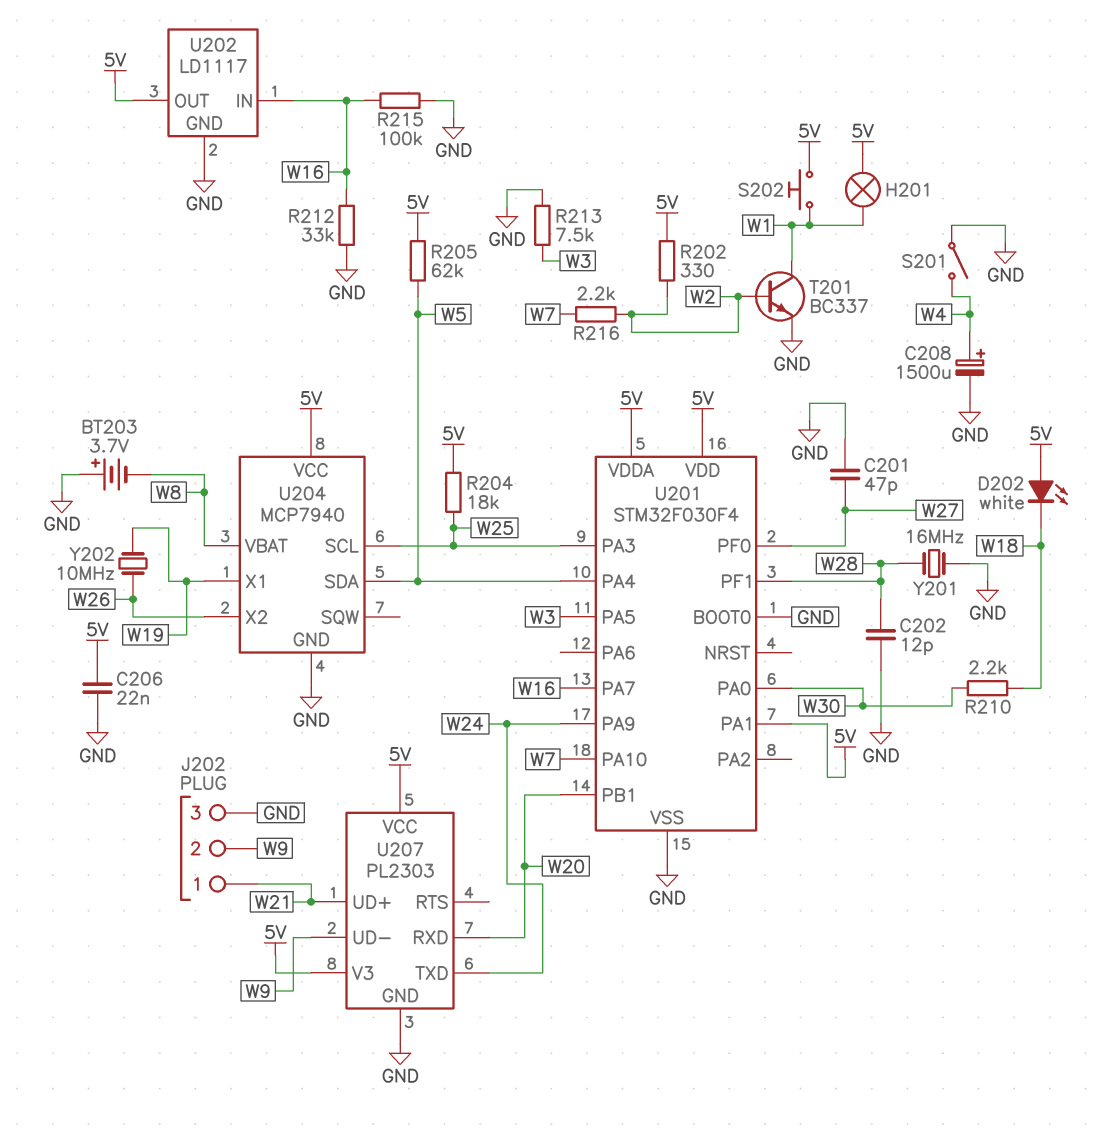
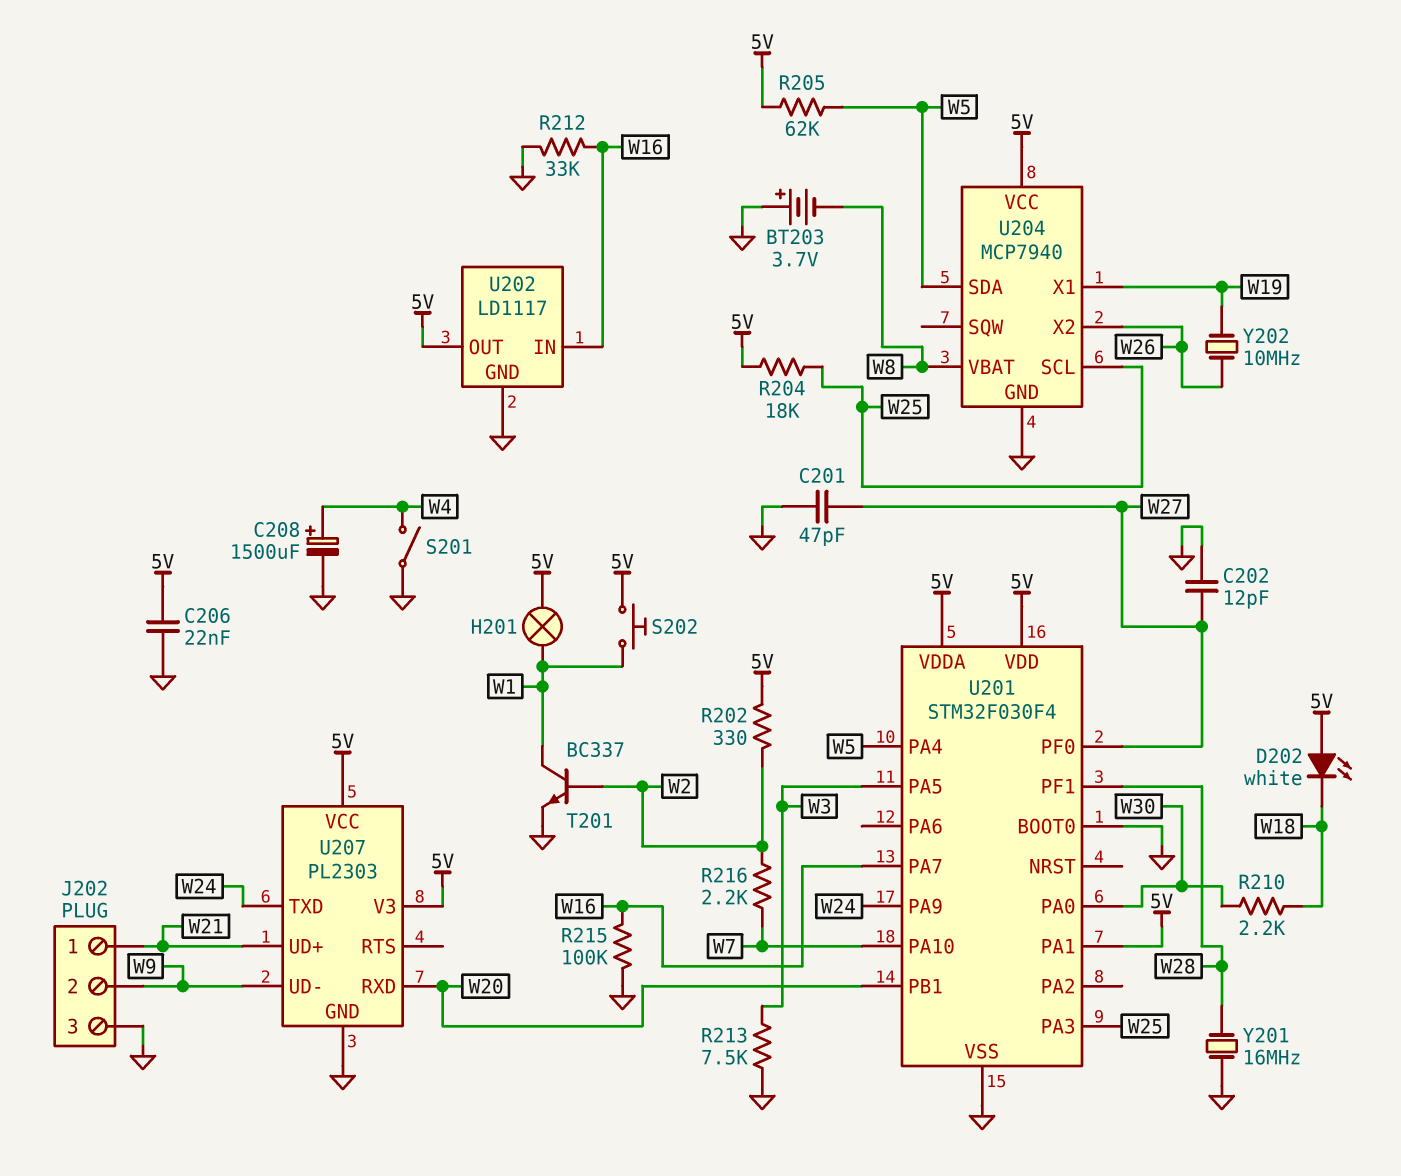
C202: 12pF (GND, W28) -> 12pF (GND, W27)

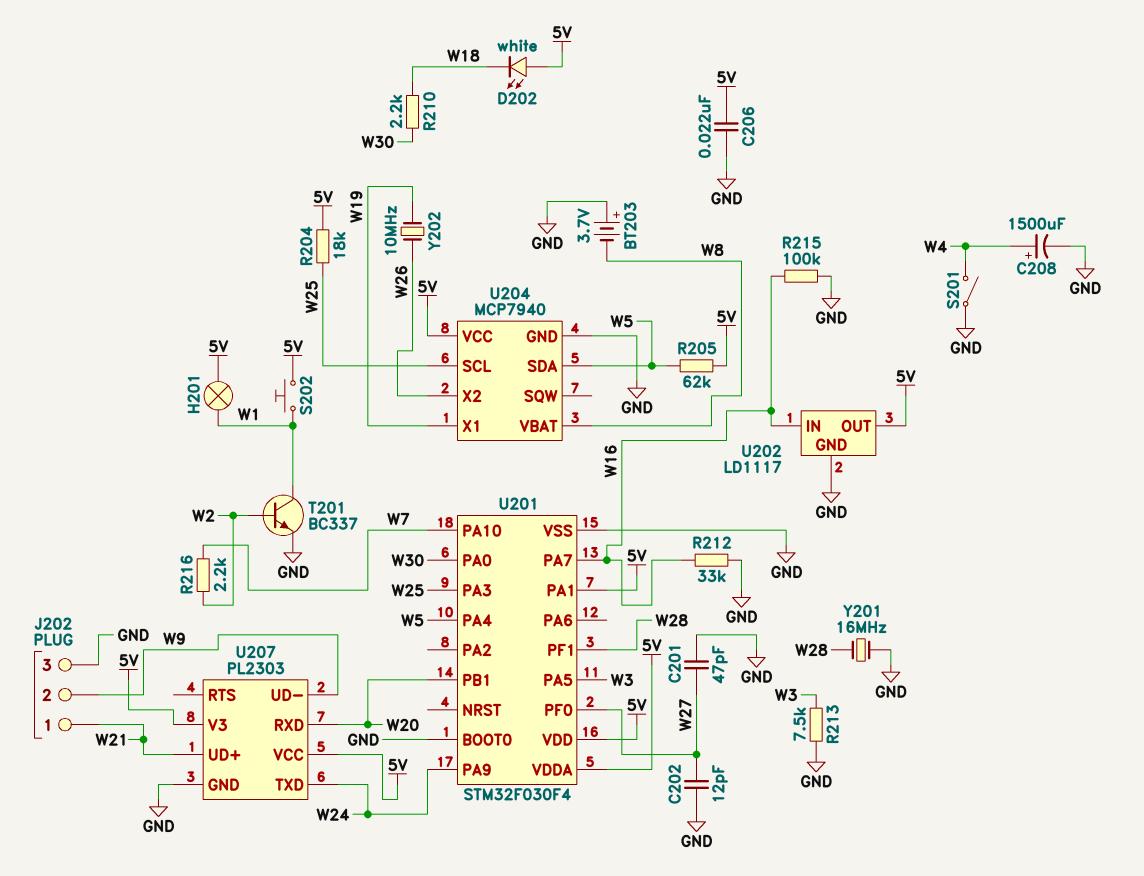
R202: 330 (5V, W2) -> none

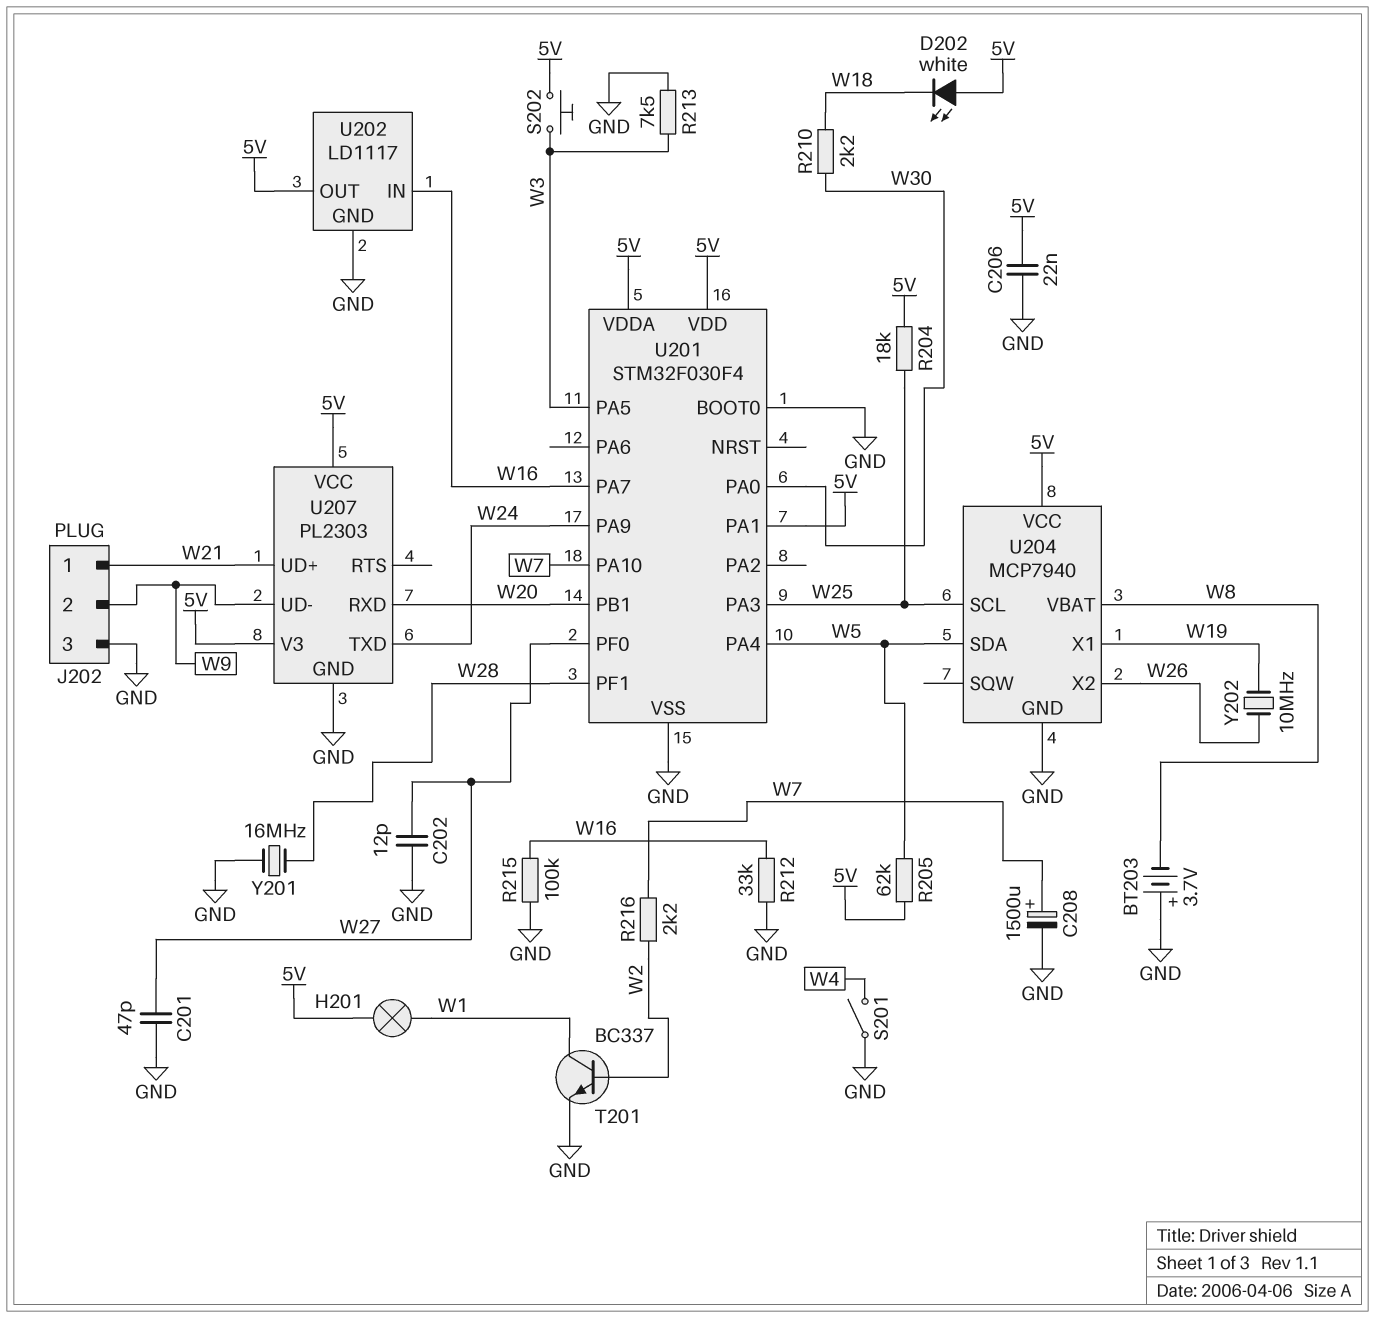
C208: 1500uF (plus W4, minus GND) -> 1500uF (plus W7, minus GND)
S202: button (5V, W1) -> button (5V, W3)

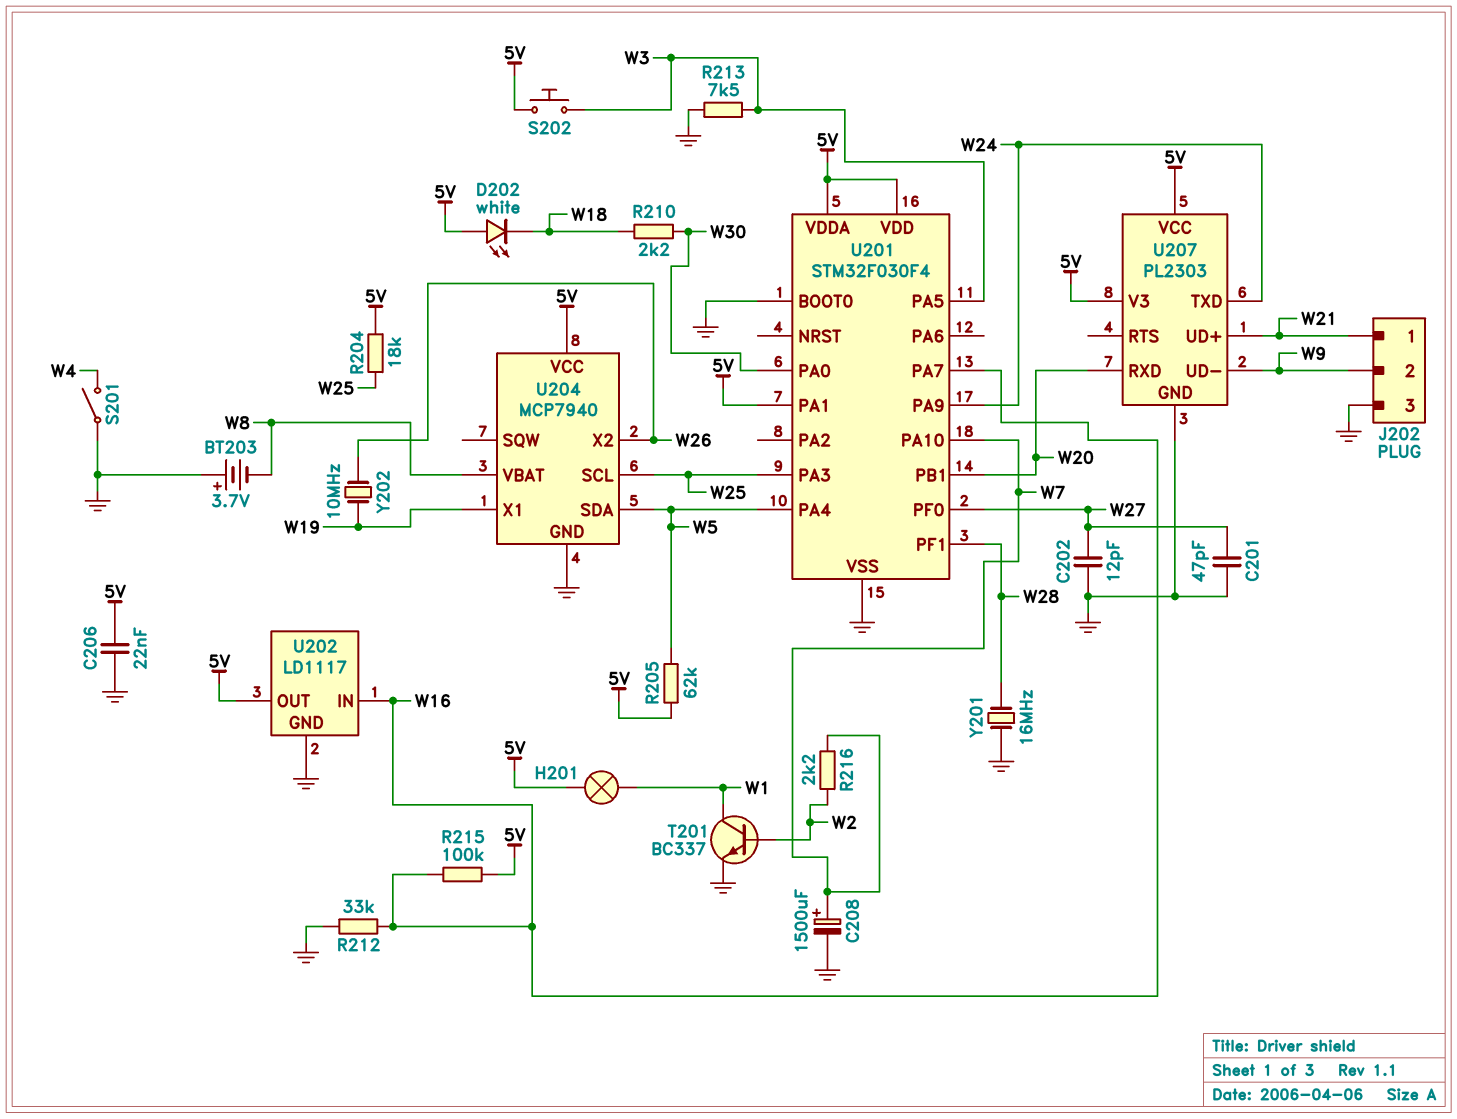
R215: 100k (GND, W16) -> 100k (5V, W16)

